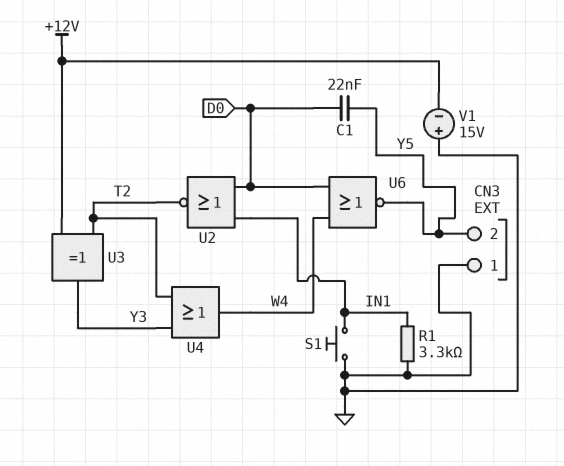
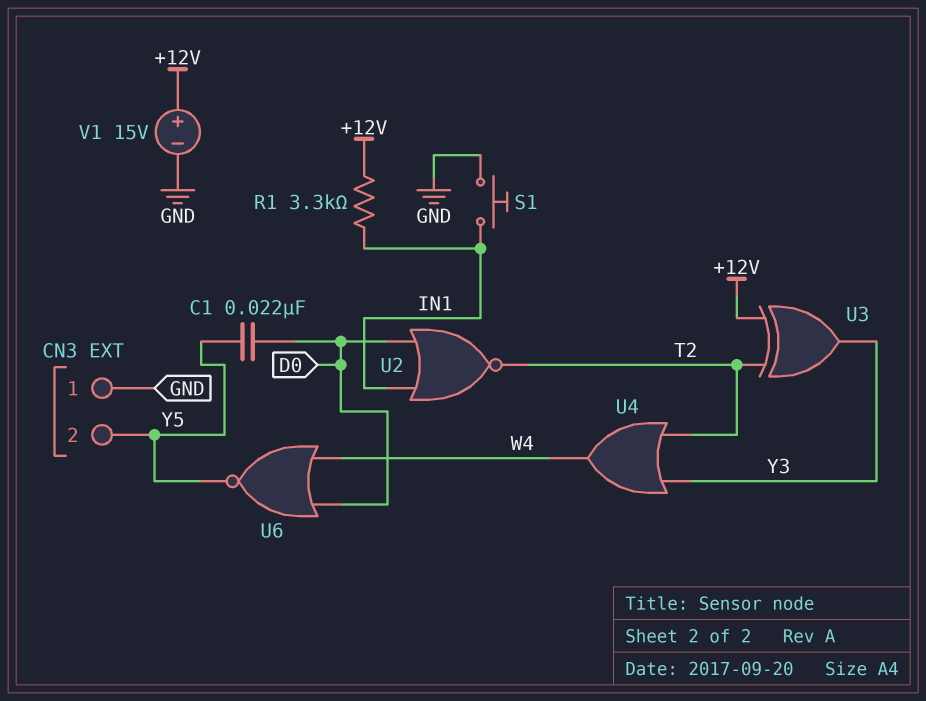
R1: 3.3k (GND, IN1) -> 3.3k (+12V, IN1)
V1: 15V (plus GND, minus +12V) -> 15V (plus +12V, minus GND)

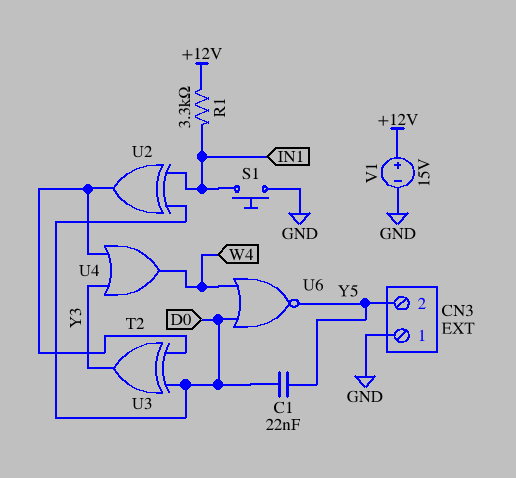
U2: NOR (in D0, in IN1, out T2) -> XOR (in D0, in IN1, out T2)
U3: XOR (in +12V, in T2, out Y3) -> XOR (in D0, in T2, out Y3)

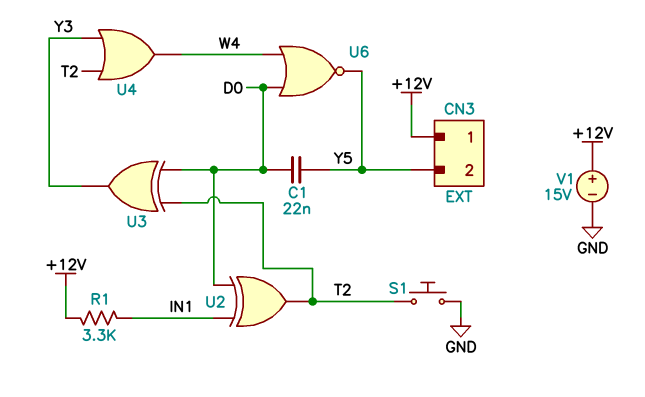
CN3 pin 1: GND -> +12V
S1: button (GND, IN1) -> button (GND, T2)

